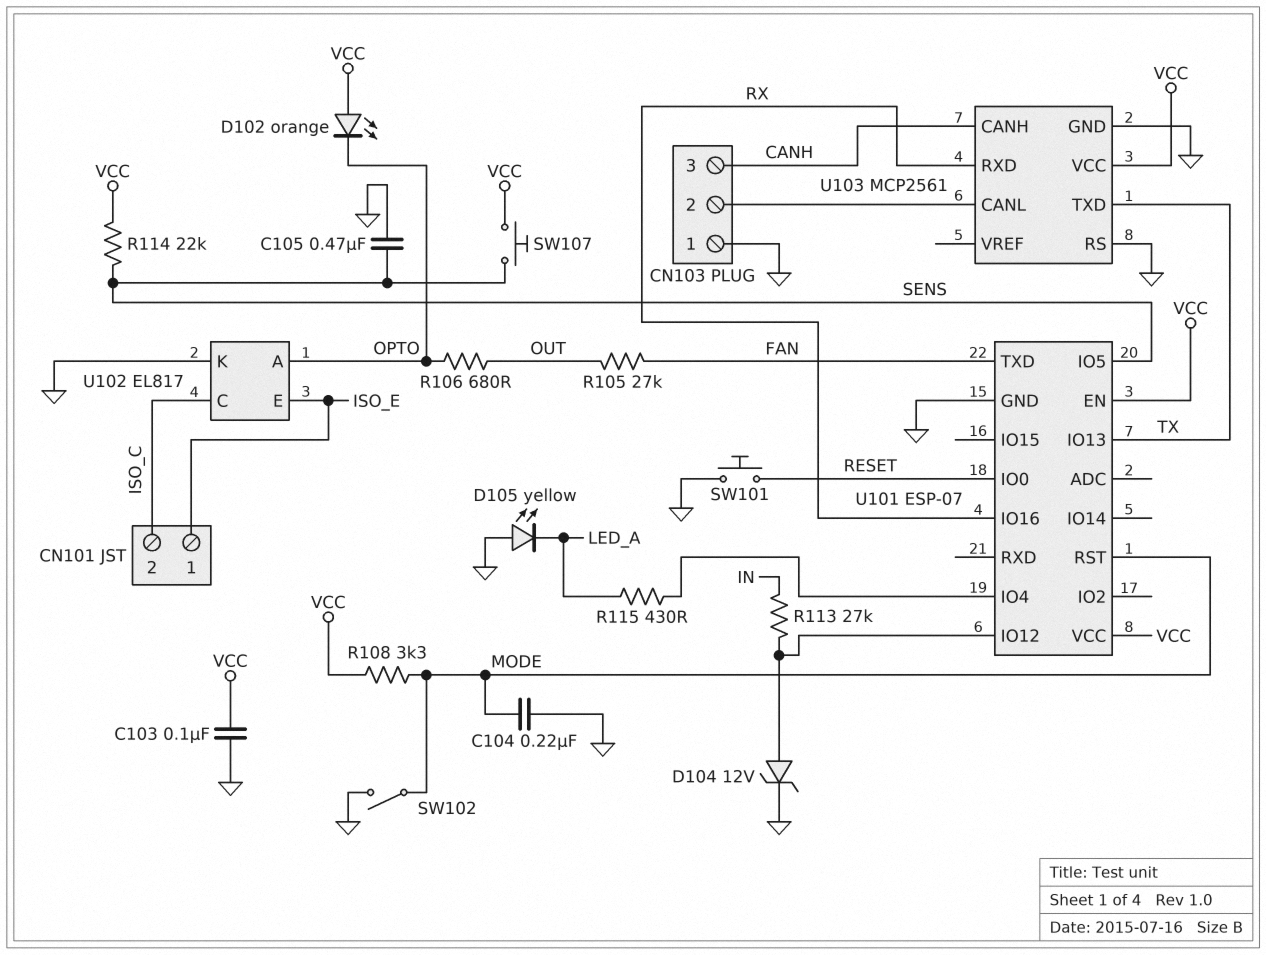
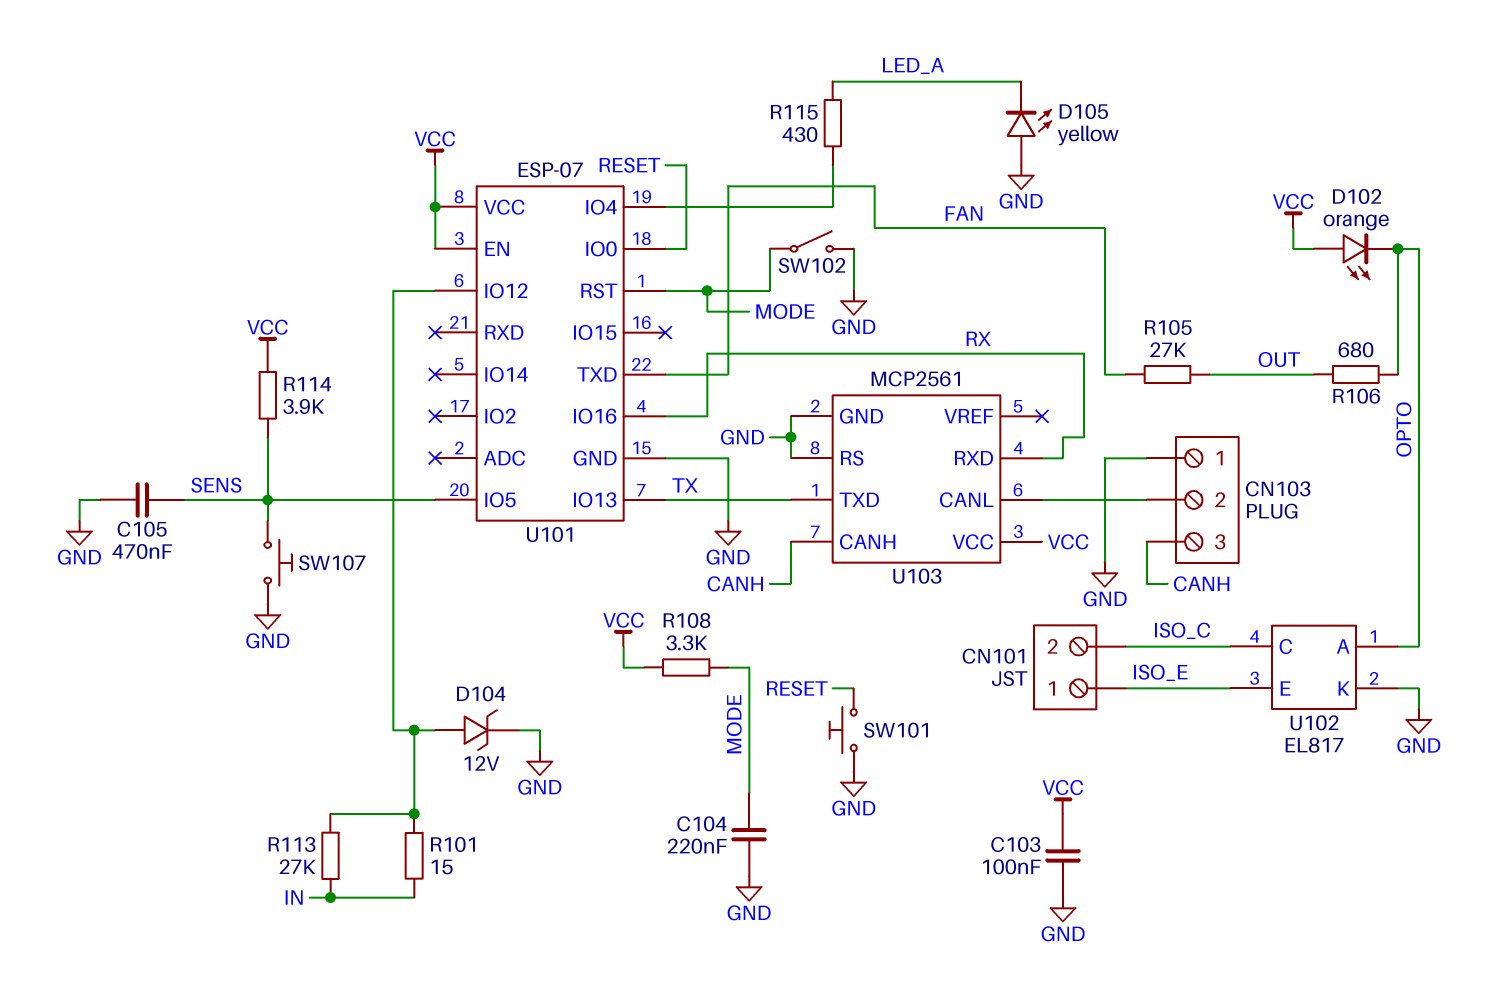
R101: none -> 15 (IN, U101/IO12)
R114: 22k (SENS, VCC) -> 3.9k (SENS, VCC)
SW107: button (SENS, VCC) -> button (GND, SENS)

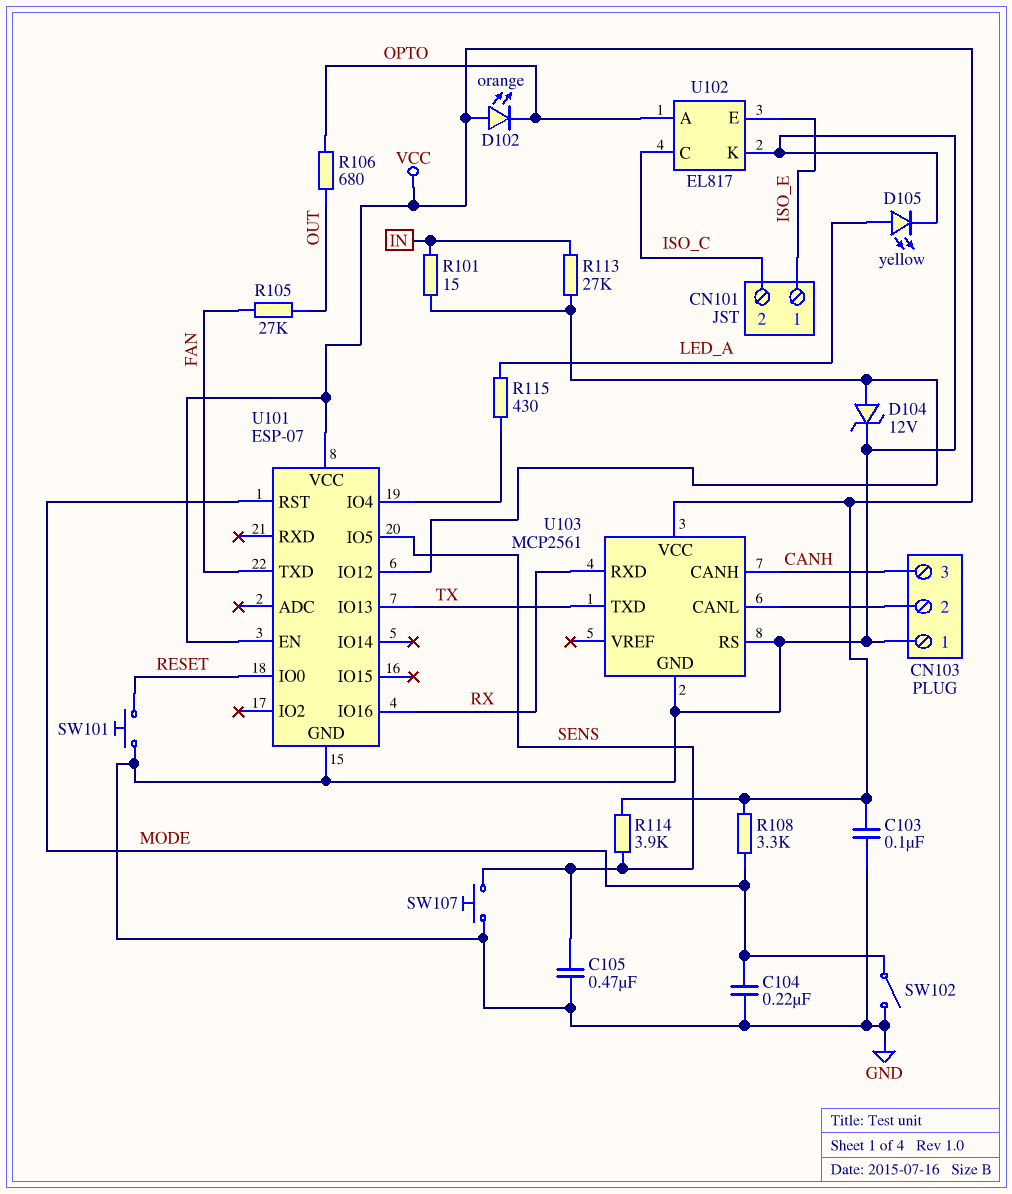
D105: LED yellow (A GND, K LED_A) -> LED yellow (A LED_A, K GND)

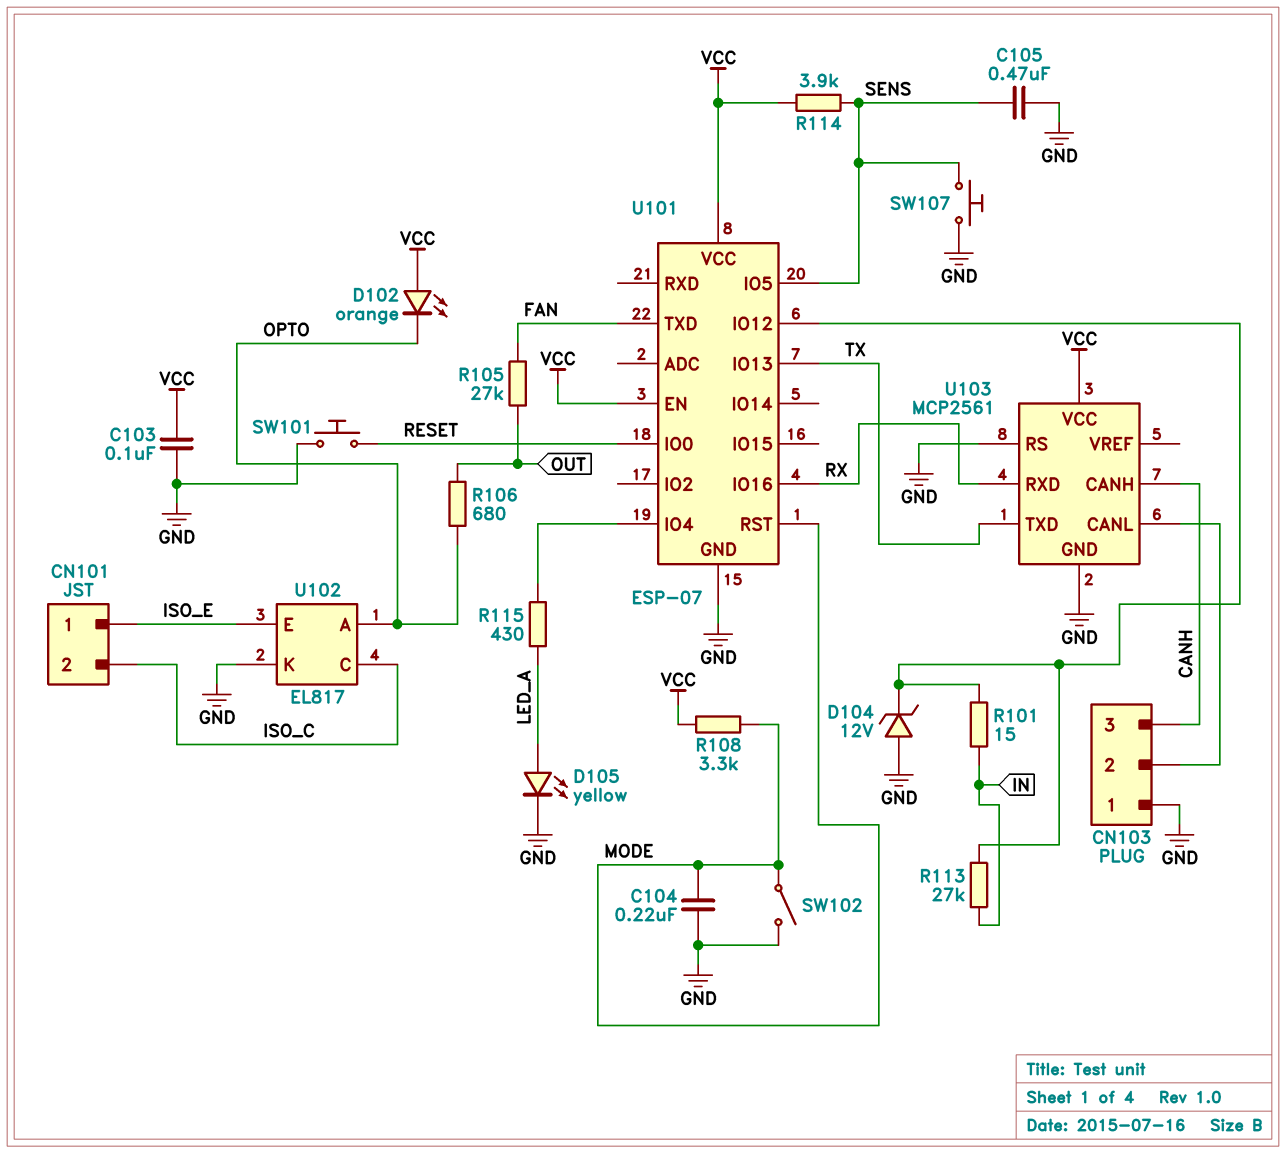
D104: zener 12V (A U101/IO12, K GND) -> zener 12V (A GND, K U101/IO12)

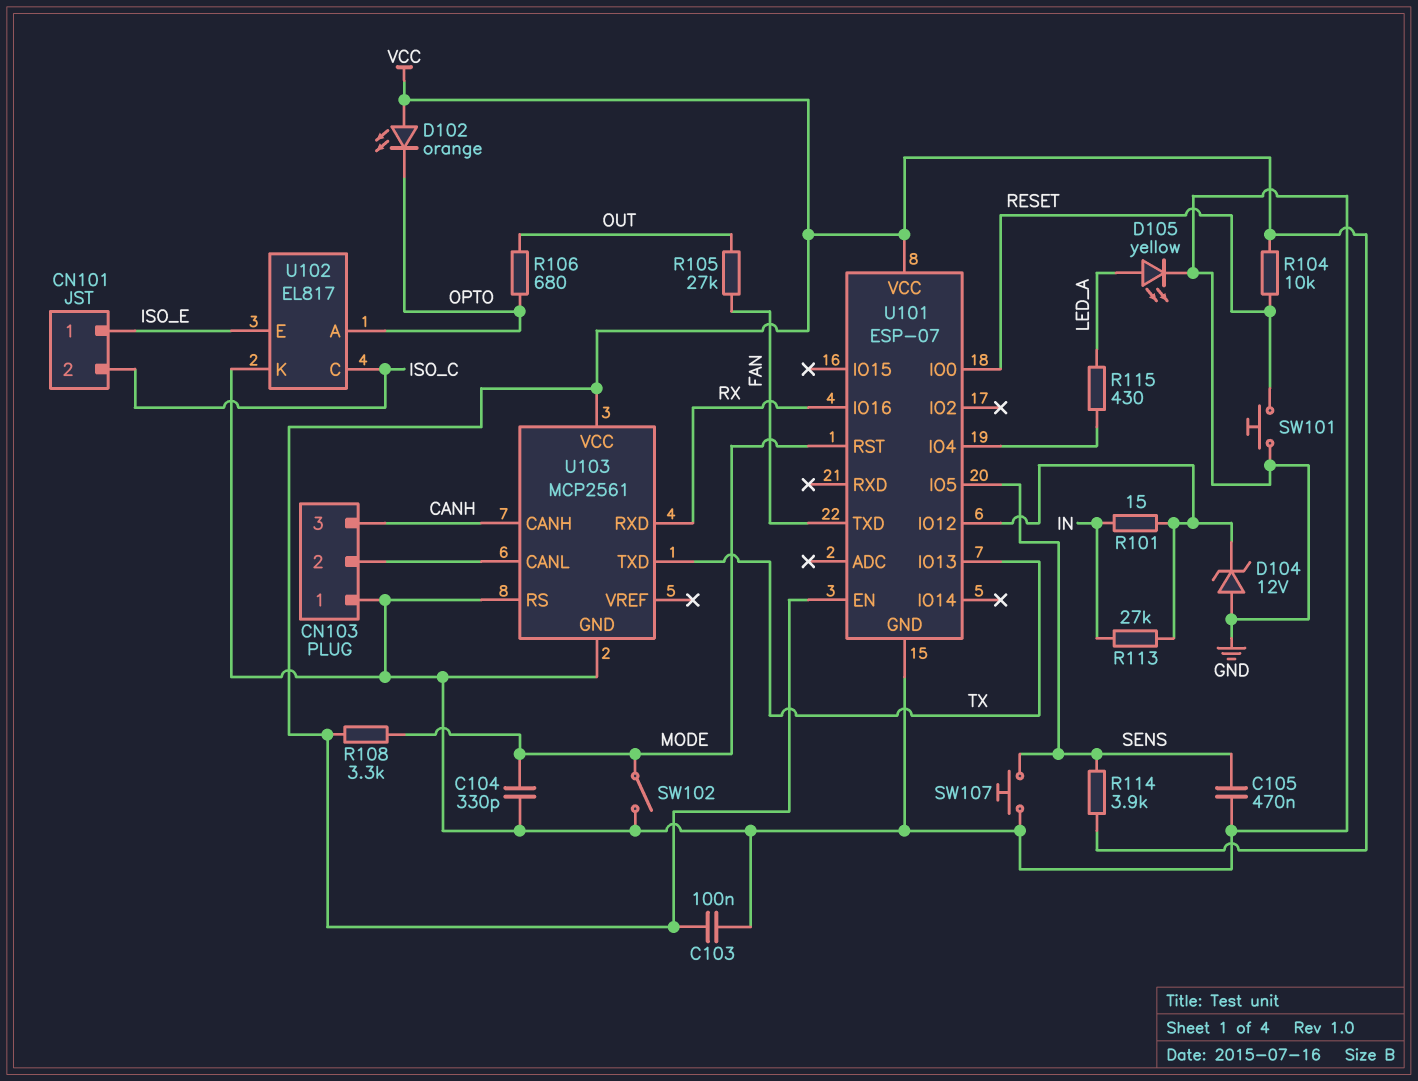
C104: 220nF (GND, MODE) -> 330pF (GND, MODE)
R104: none -> 10k (RESET, VCC)

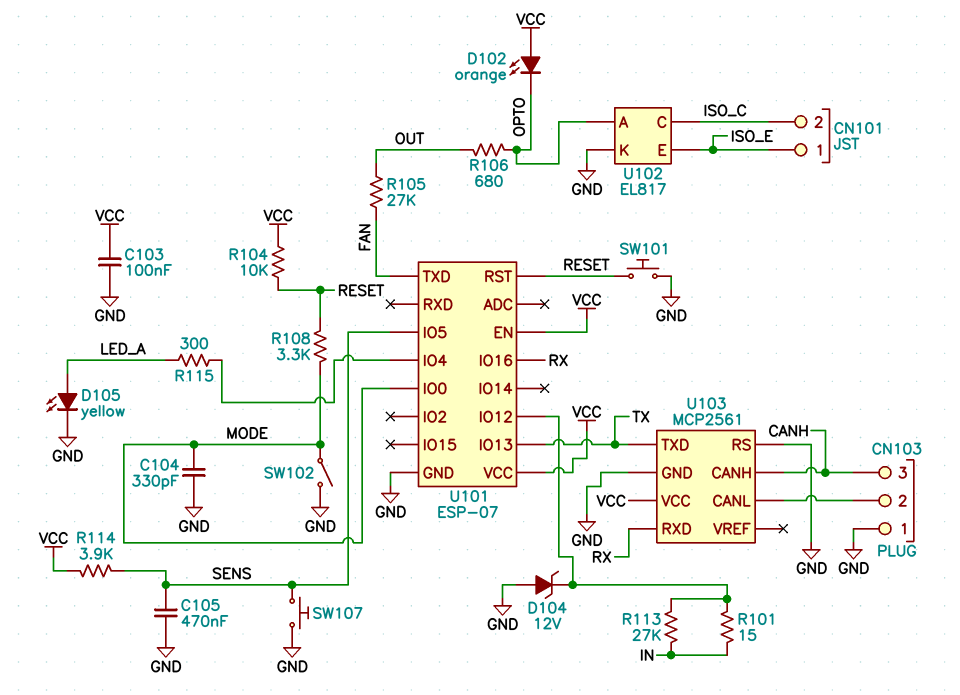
R108: 3.3k (MODE, VCC) -> 3.3k (MODE, RESET)
R115: 430 (LED_A, U101/IO4) -> 300 (LED_A, U101/IO4)
U101 pin IO0: RESET -> MODE
U101 pin RST: MODE -> RESET

